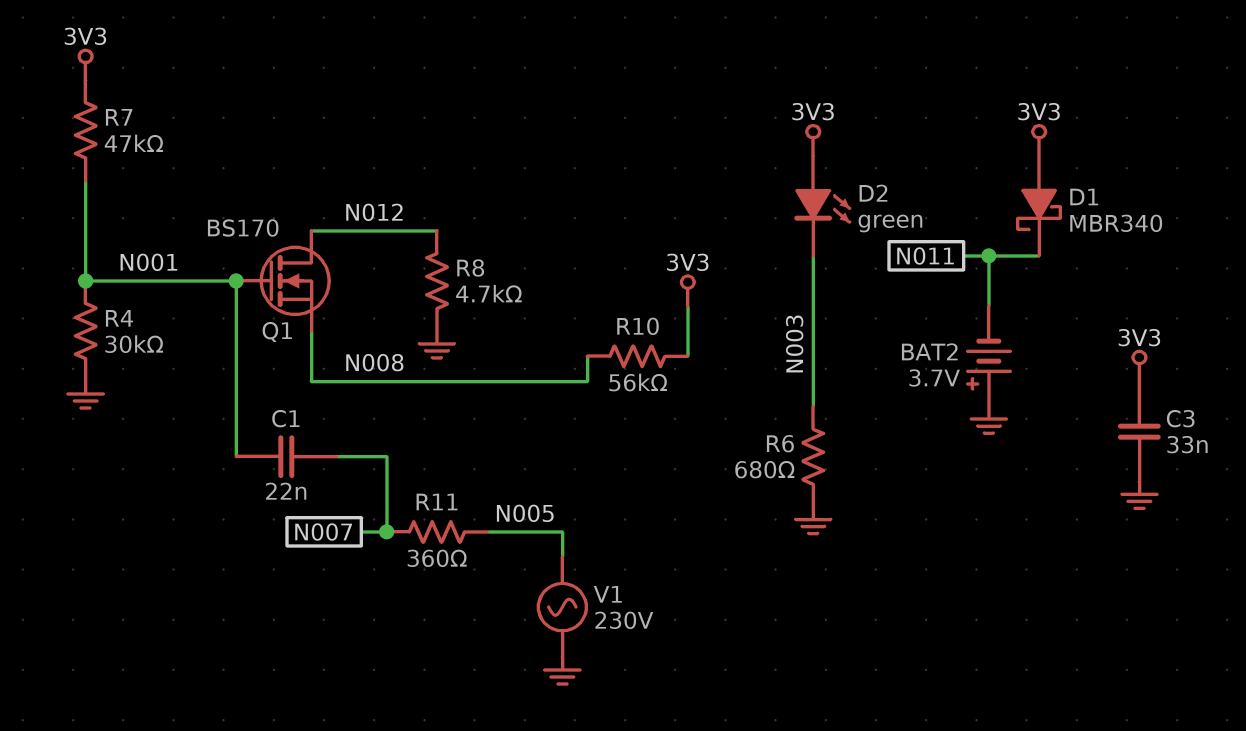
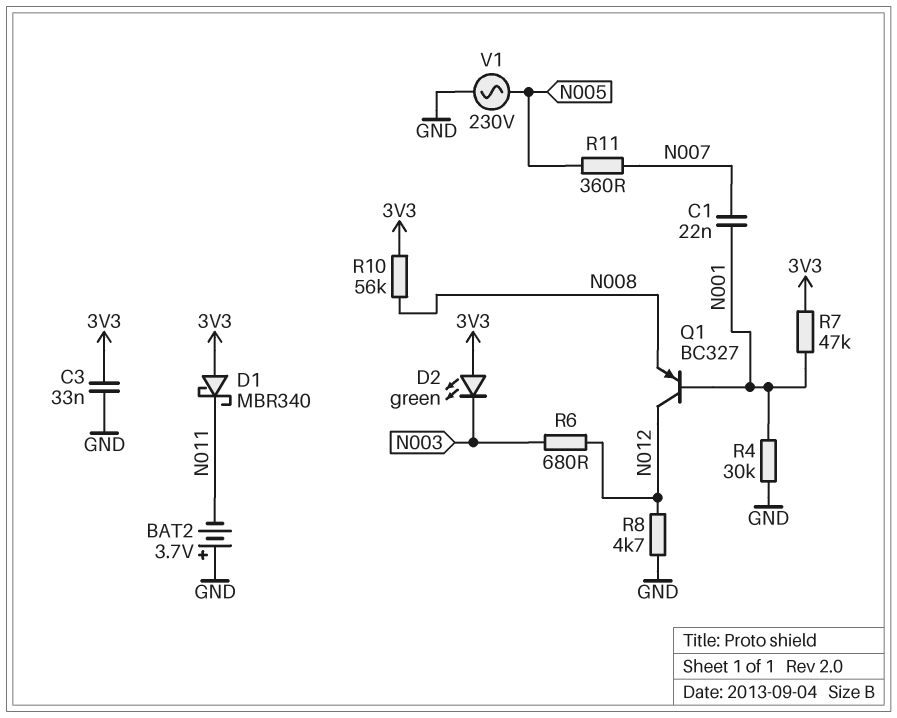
Q1: NMOS BS170 (G N001, D N012, S N008) -> PNP BC327 (B N001, C N012, E N008)
R6: 680 (GND, N003) -> 680 (N003, N012)

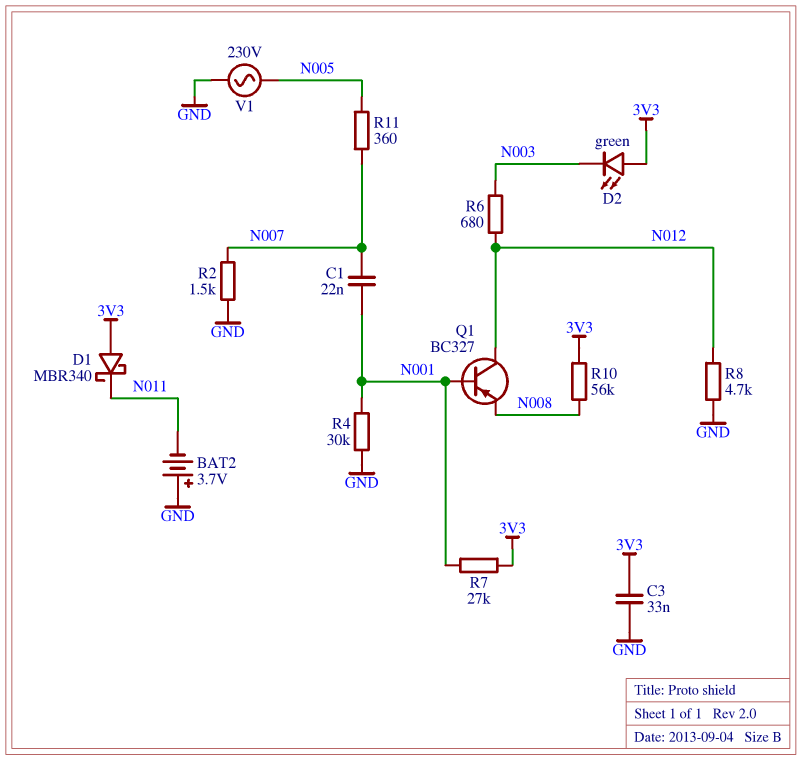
R2: none -> 1.5k (GND, N007)
R7: 47k (3V3, N001) -> 27k (3V3, N001)

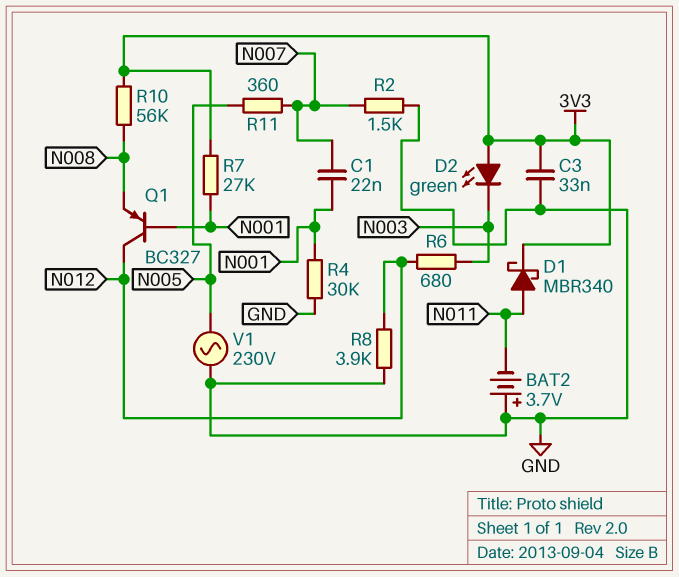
D1: schottky MBR340 (A 3V3, K N011) -> schottky MBR340 (A N011, K 3V3)
R8: 4.7k (GND, N012) -> 3.9k (GND, N012)

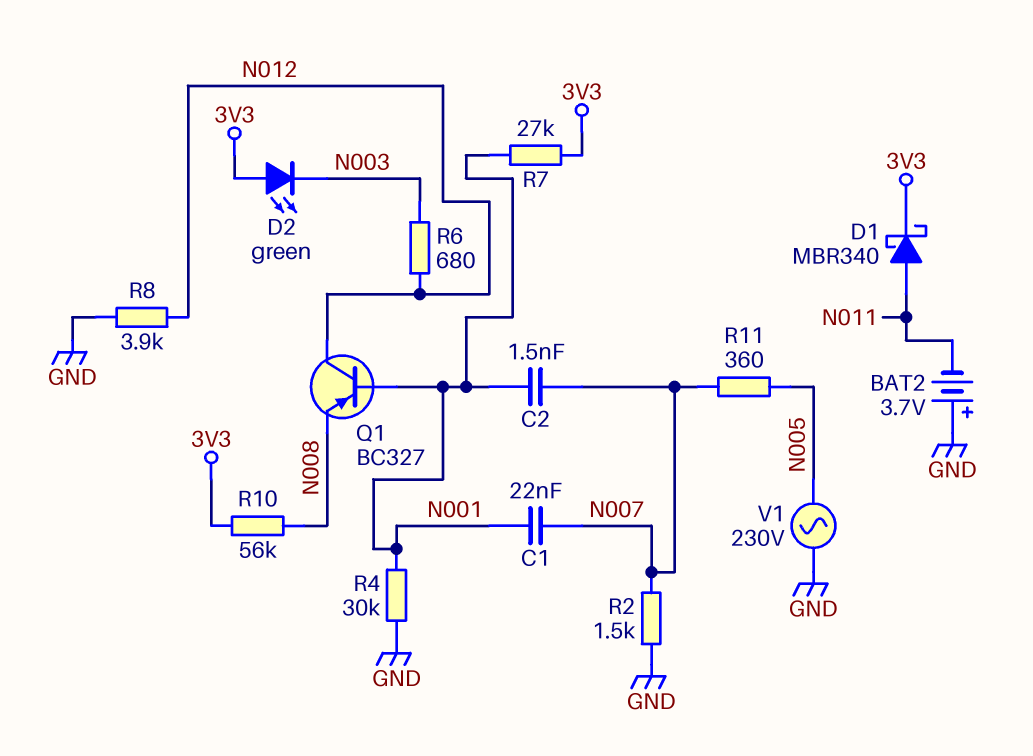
C2: none -> 1.5nF (N001, N007)
C3: 33nF (3V3, GND) -> none

